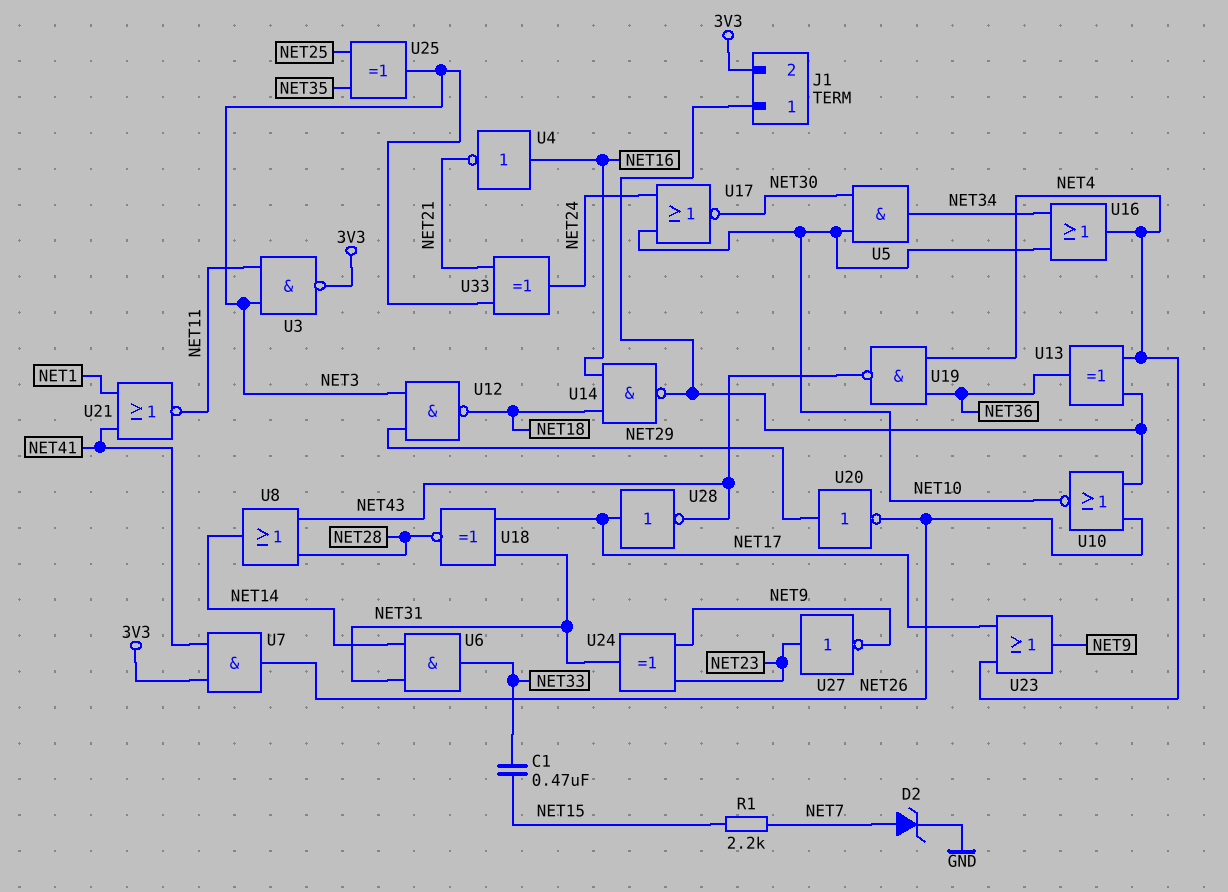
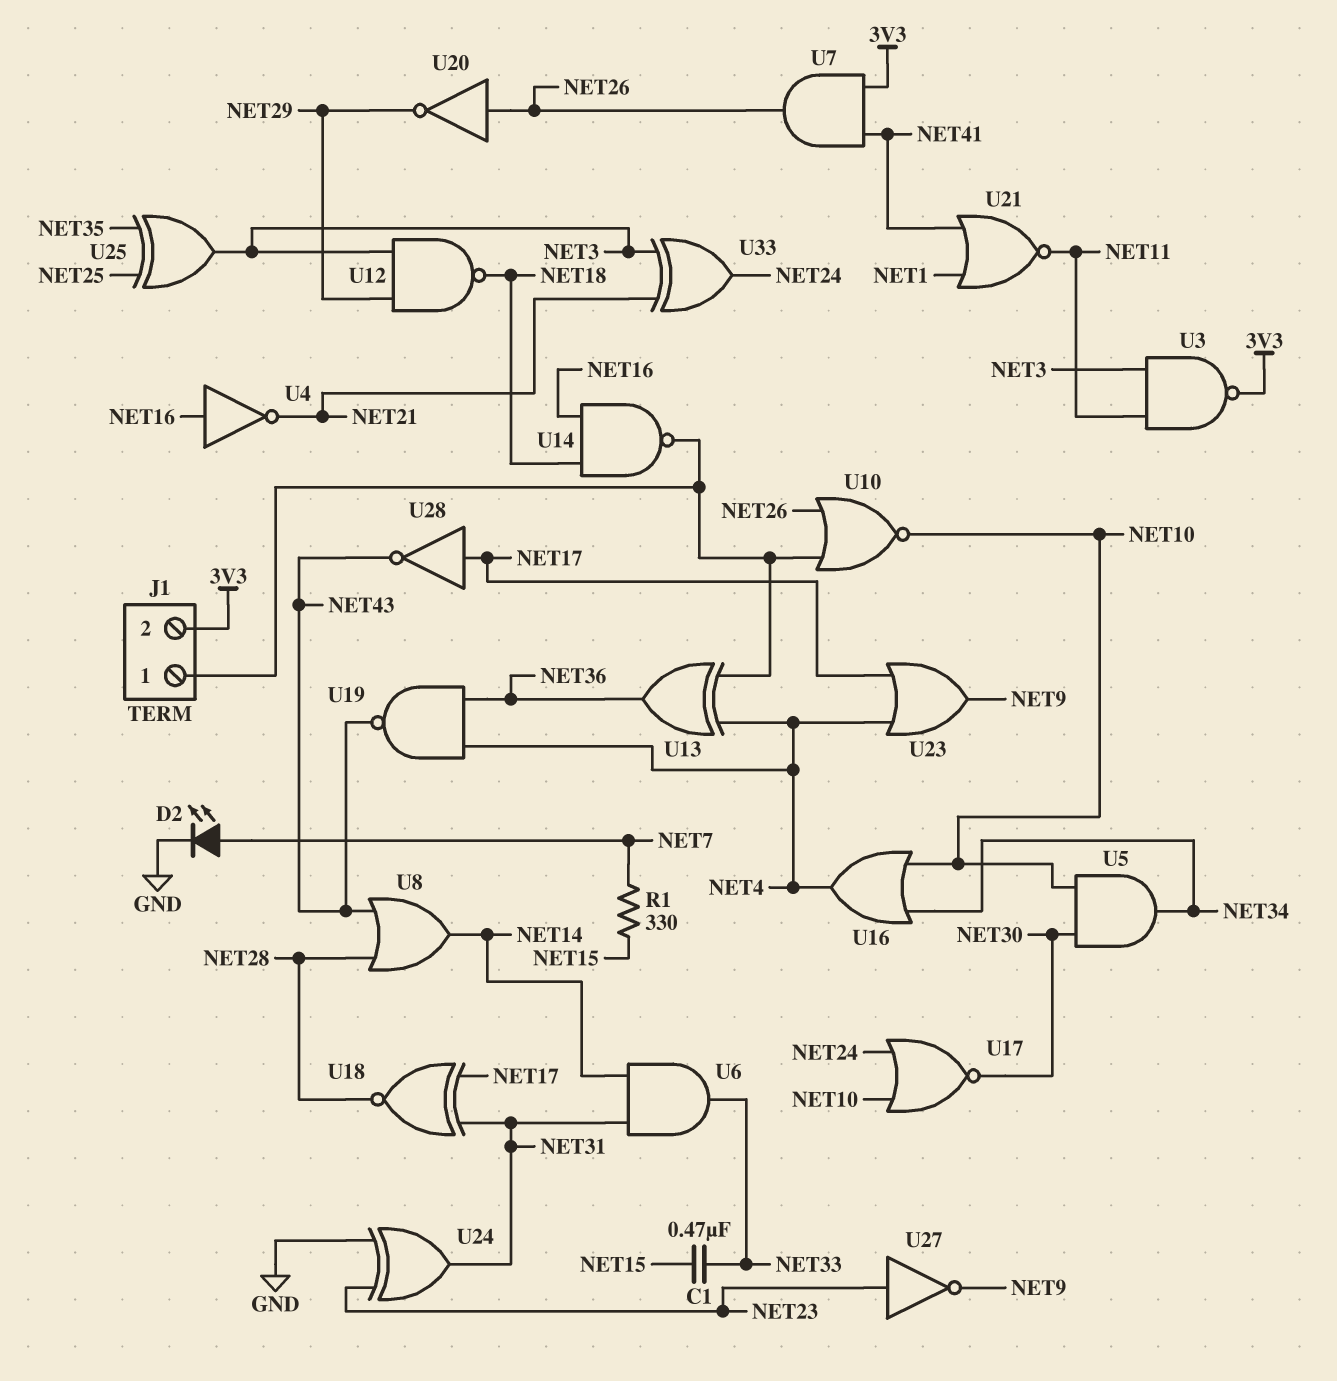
D2: zener (A NET7, K GND) -> LED (A NET7, K GND)
R1: 2.2k (NET7, NET15) -> 330 (NET7, NET15)
U20: NOT (in NET29, out NET26) -> NOT (in NET26, out NET29)
U24: XOR (in NET9, in NET23, out NET31) -> XOR (in GND, in NET23, out NET31)

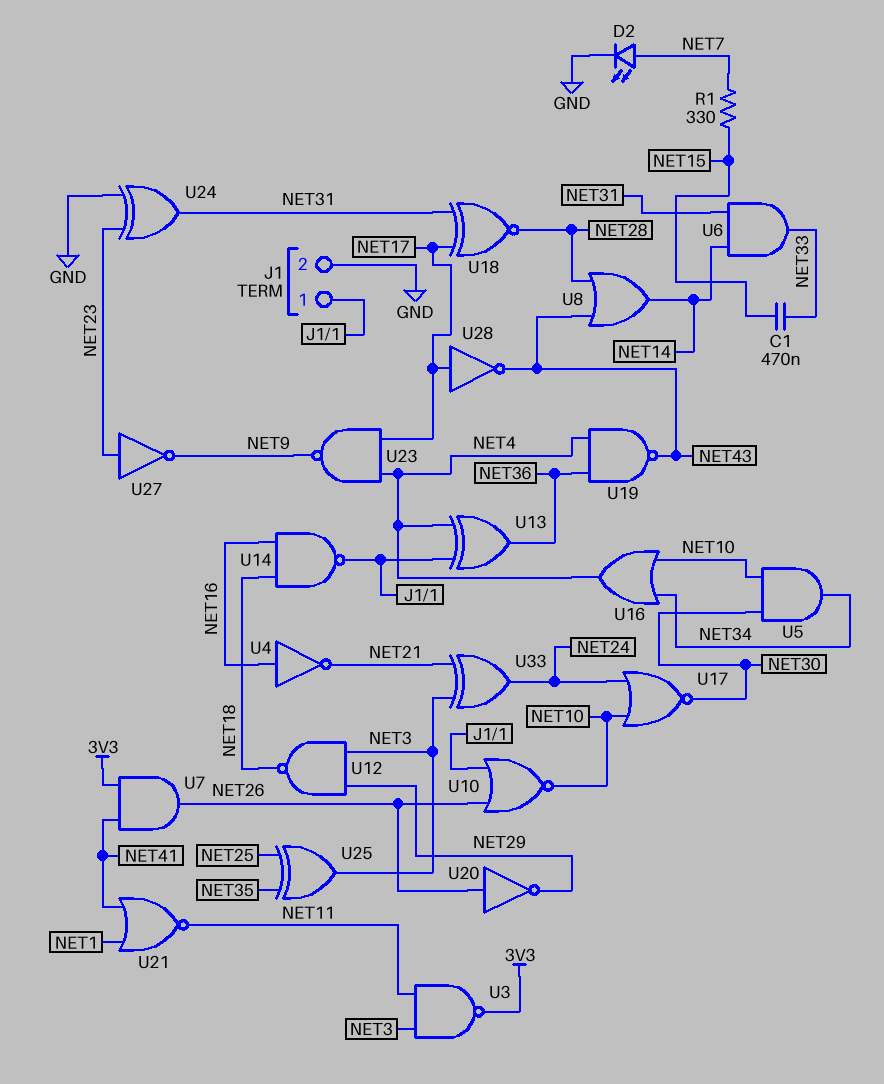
J1 pin 2: 3V3 -> GND
U23: OR (in NET4, in NET17, out NET9) -> NAND (in NET4, in NET17, out NET9)

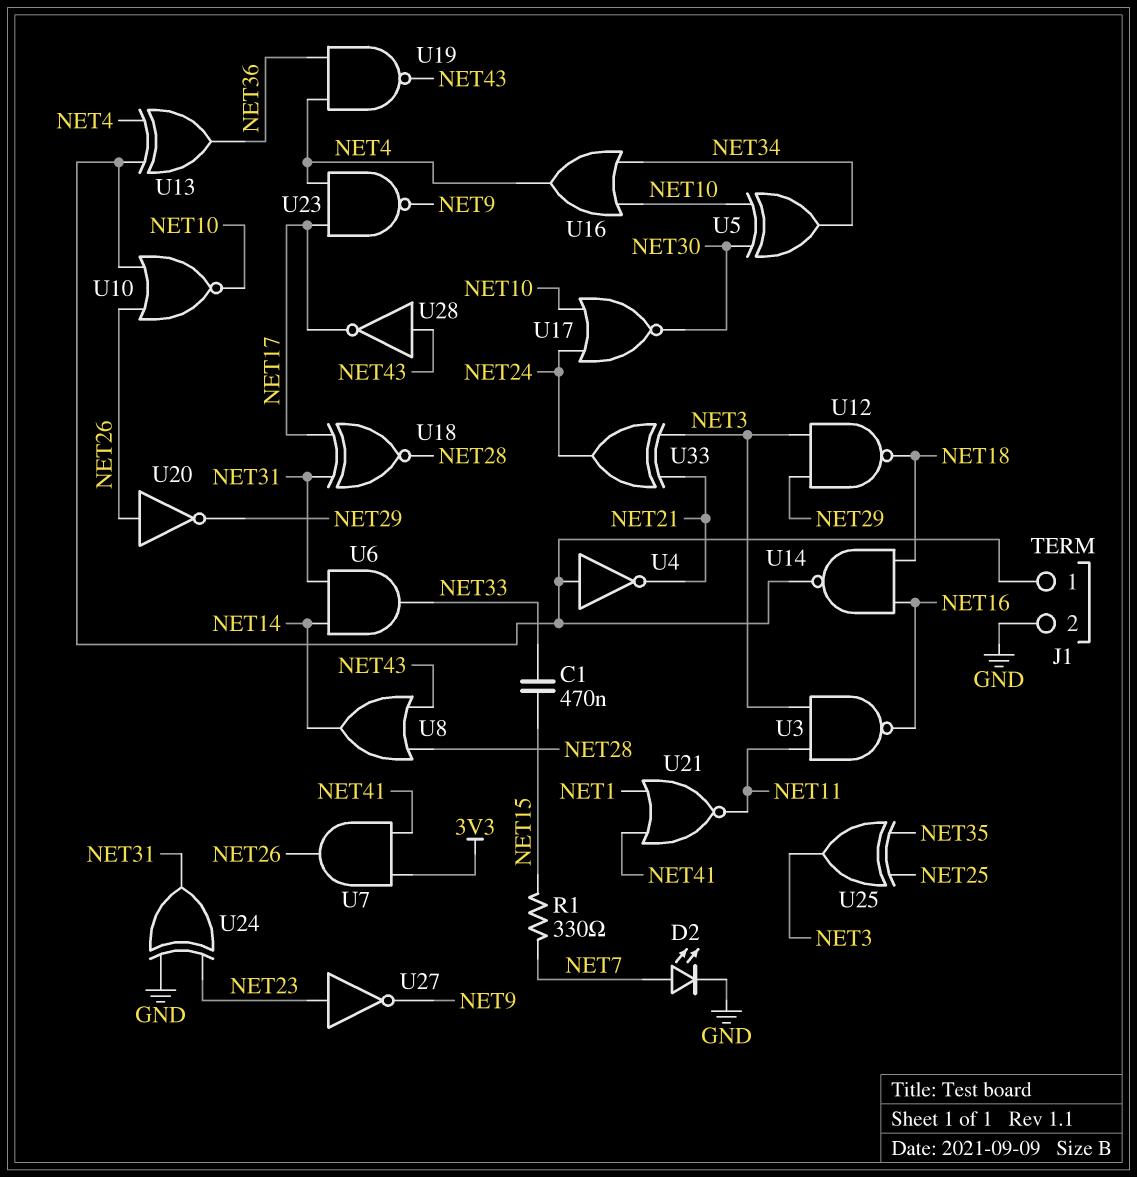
U3: NAND (in NET3, in NET11, out 3V3) -> NAND (in NET3, in NET11, out NET16)
U4: NOT (in NET16, out NET21) -> NOT (in J1/1, out NET21)
U5: AND (in NET10, in NET30, out NET34) -> XOR (in NET10, in NET30, out NET34)
U28: NOT (in NET17, out NET43) -> NOT (in NET43, out NET17)

